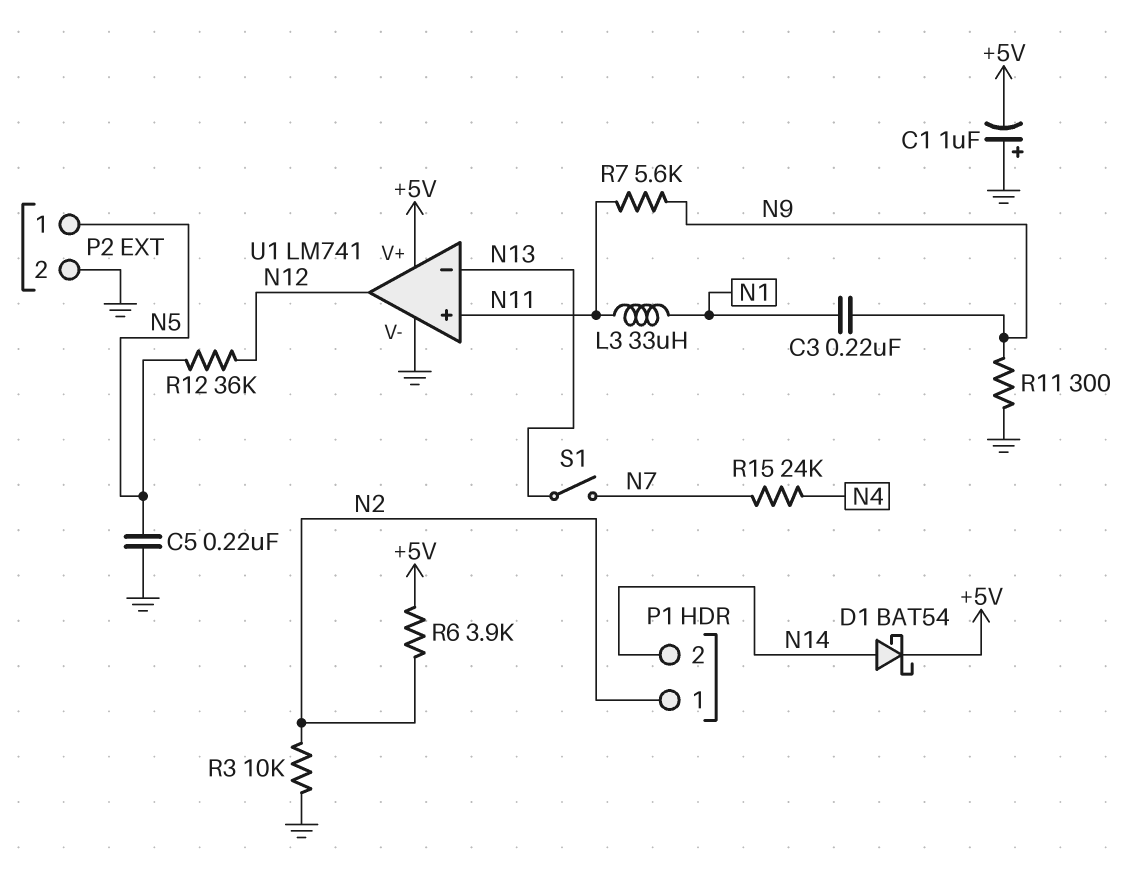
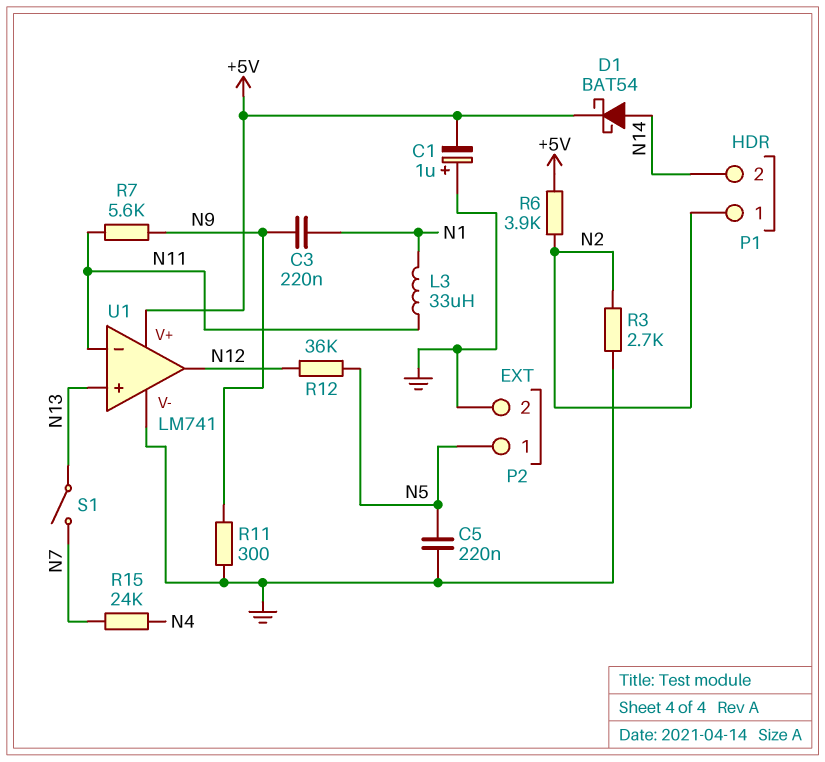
R3: 10k (GND, N2) -> 2.7k (GND, N2)
U1 pin in+: N11 -> N13
U1 pin in-: N13 -> N11

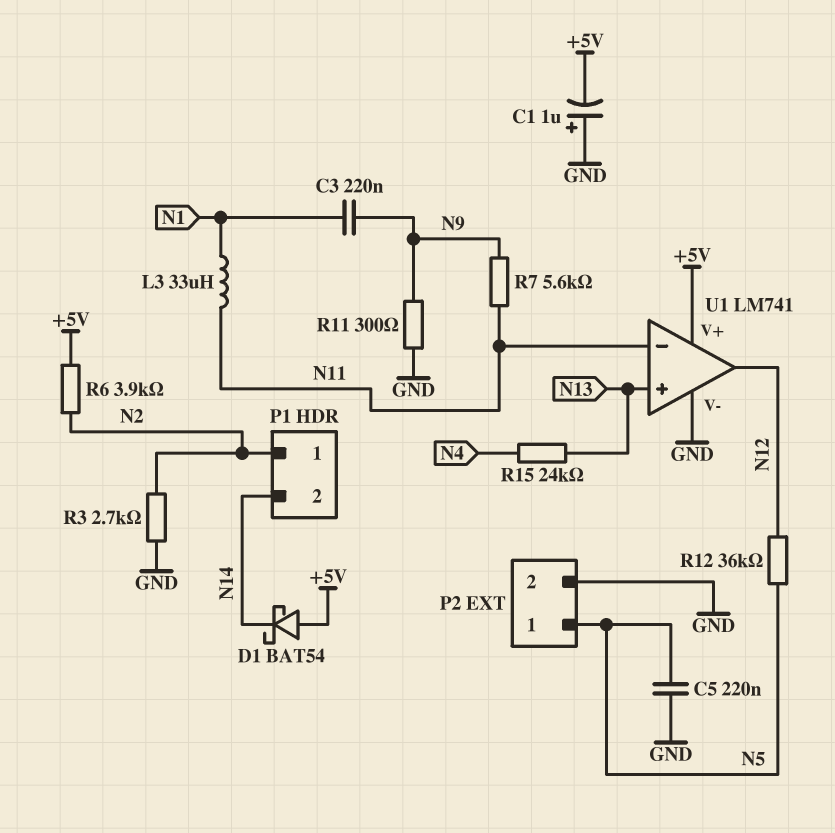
D1: schottky BAT54 (A N14, K +5V) -> schottky BAT54 (A +5V, K N14)
R15: 24k (N4, N7) -> 24k (N4, N13)
S1: switch (N7, N13) -> none

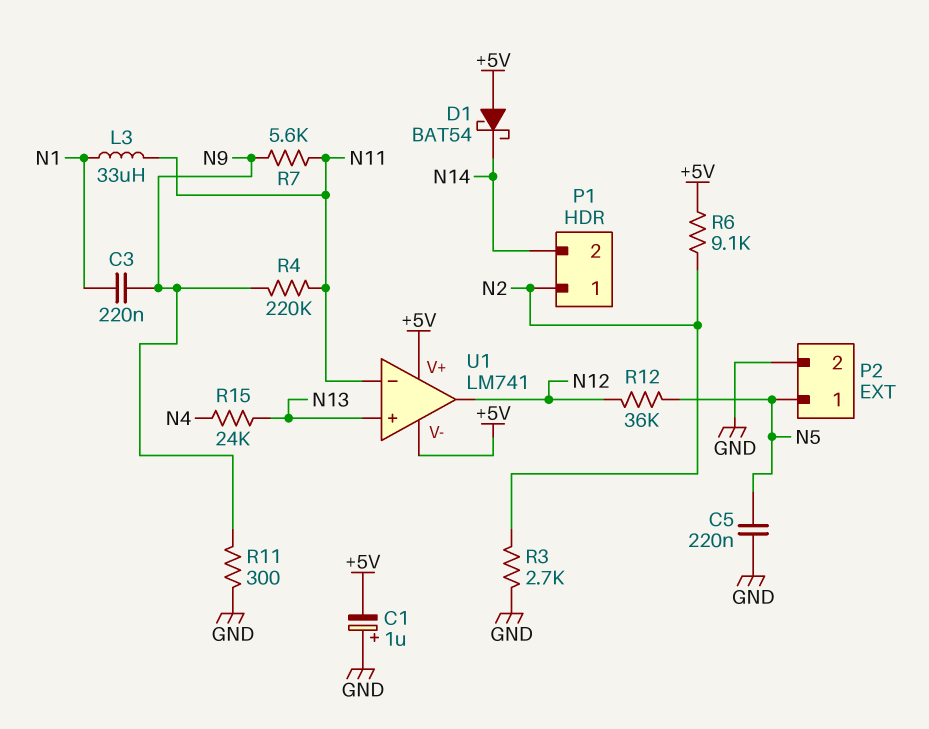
R4: none -> 220k (N9, N11)
R6: 3.9k (+5V, N2) -> 9.1k (+5V, N2)
U1 pin V-: GND -> +5V

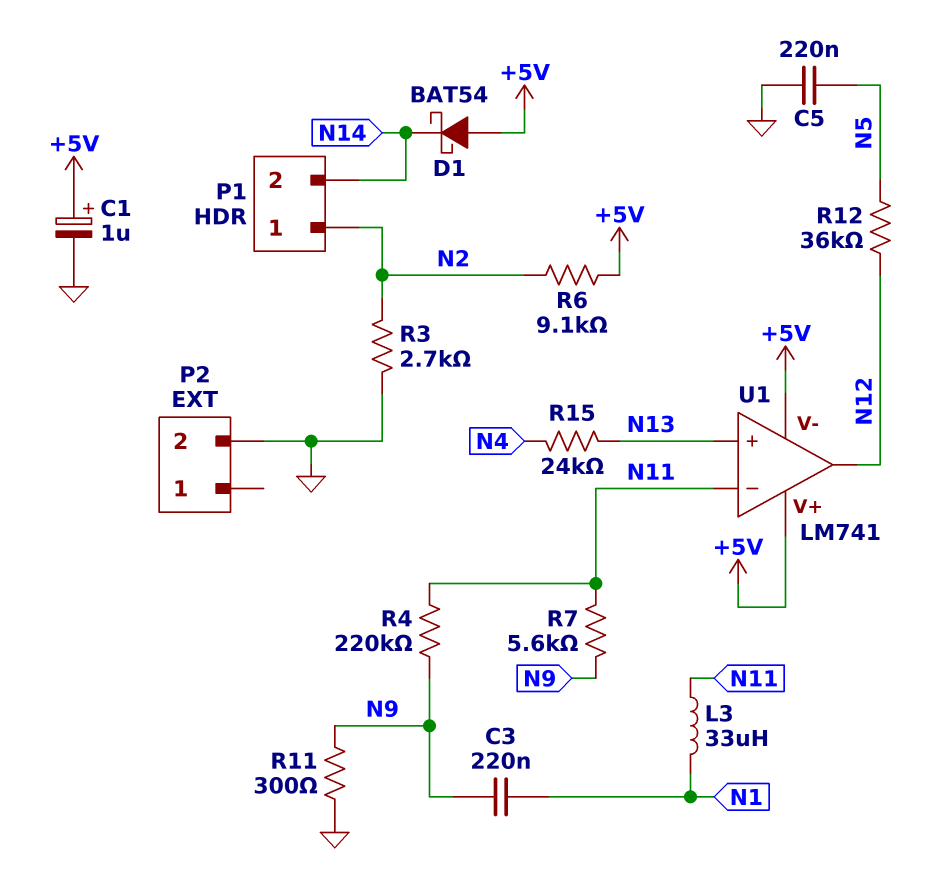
C1: 1uF (plus GND, minus +5V) -> 1uF (plus +5V, minus GND)
P2 pin 1: N5 -> none

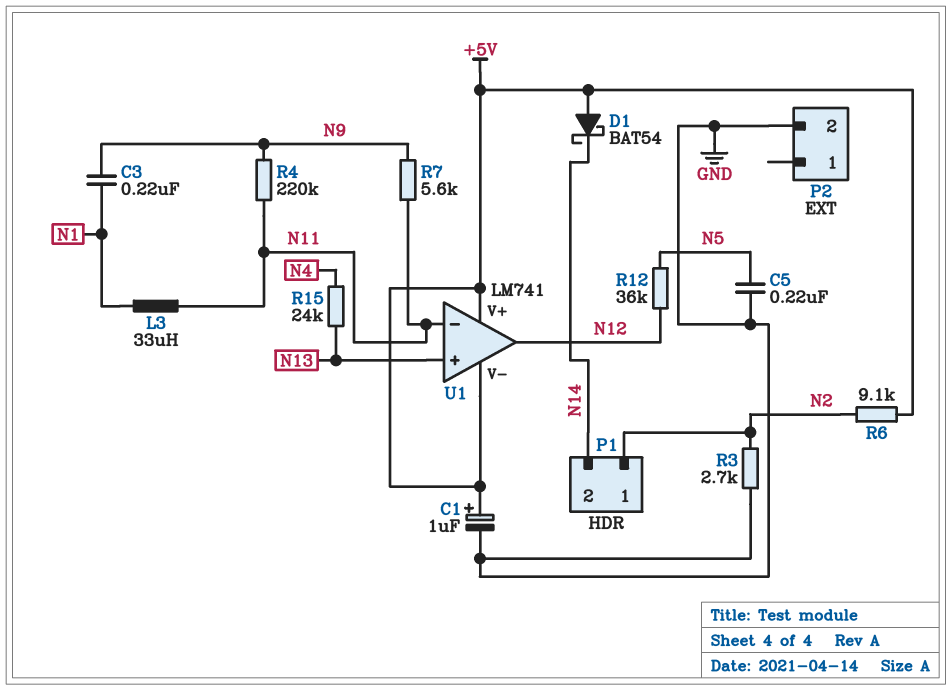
R11: 300 (GND, N9) -> none

